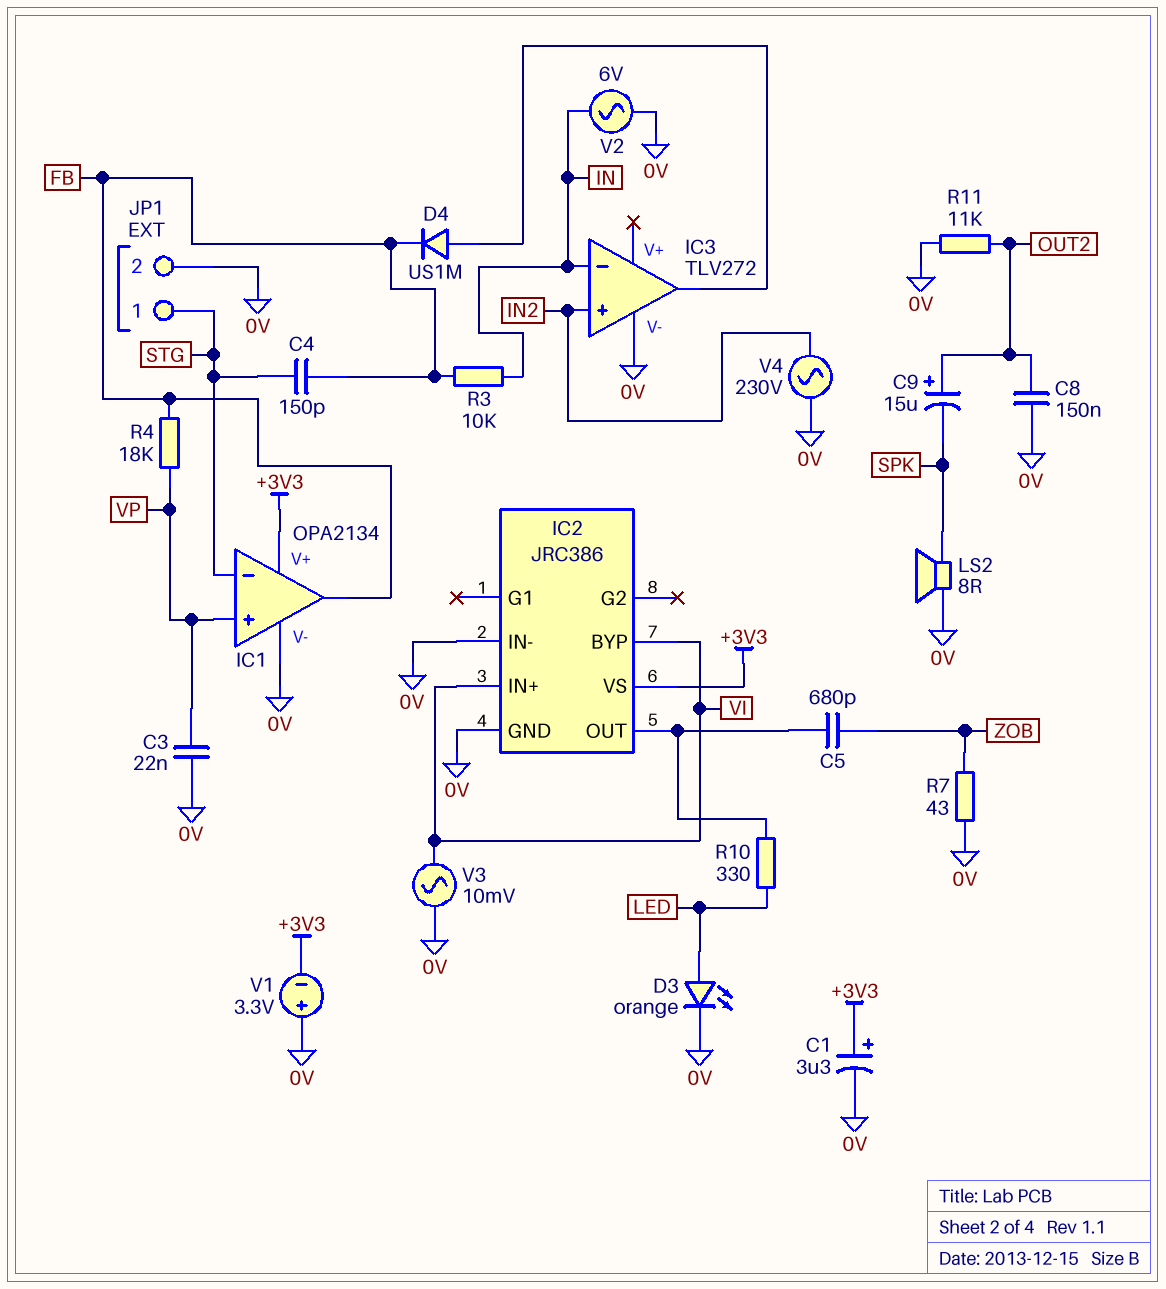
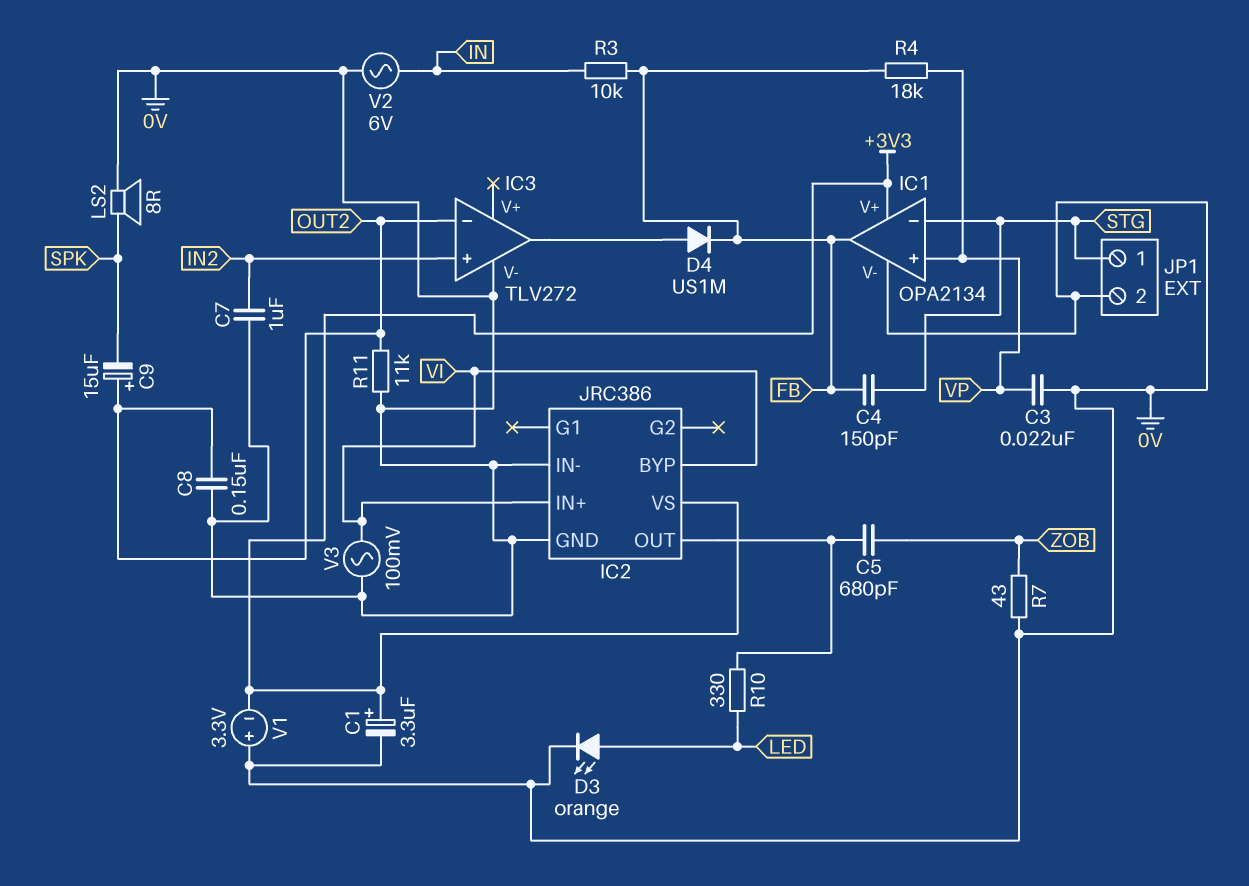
C7: none -> 1uF (0V, IN2)
IC3 pin in-: IN -> OUT2
V3: AC 10mV (0V, VI) -> AC 100mV (0V, VI)
V4: AC 230V (0V, IN2) -> none

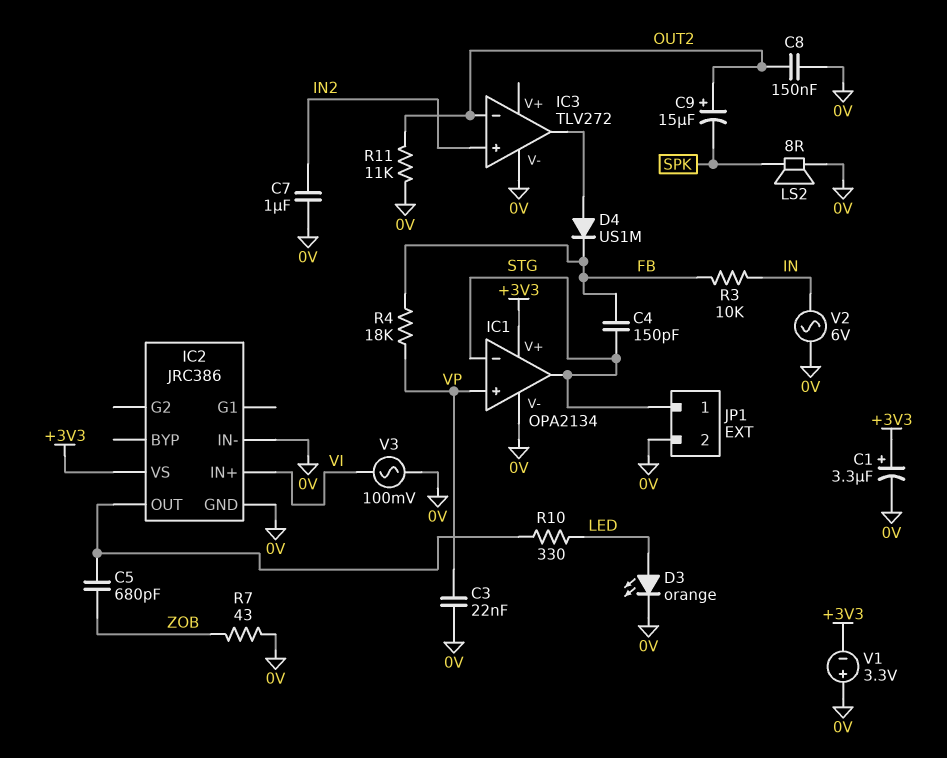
IC1 pin out: FB -> STG
IC2 pin BYP: VI -> none

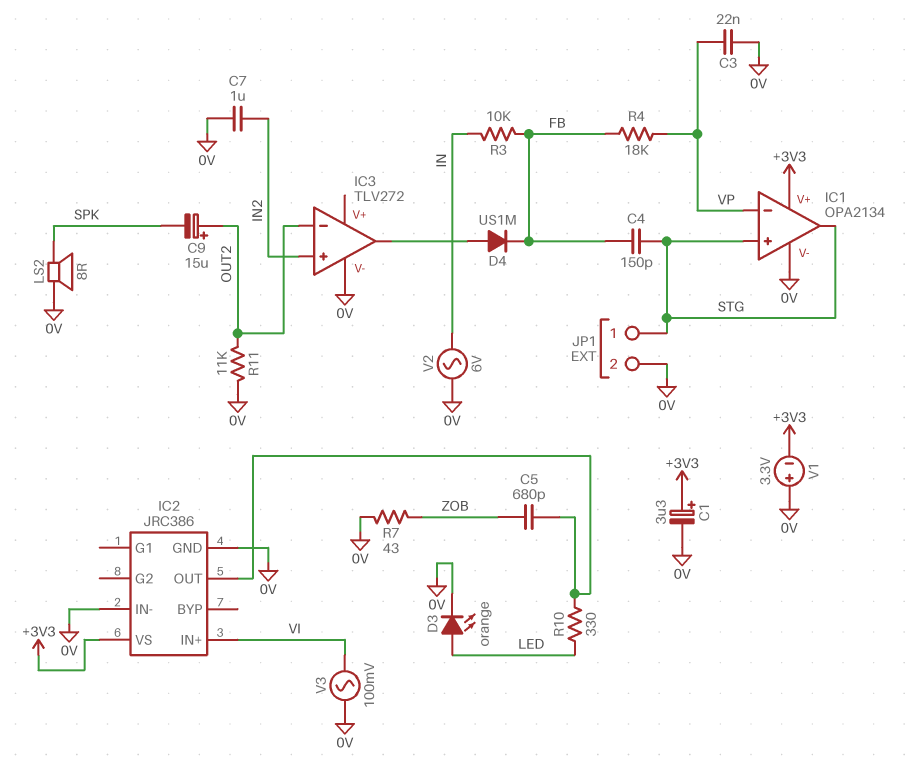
C8: 150nF (0V, OUT2) -> none
IC1 pin in+: VP -> STG
IC1 pin in-: STG -> VP

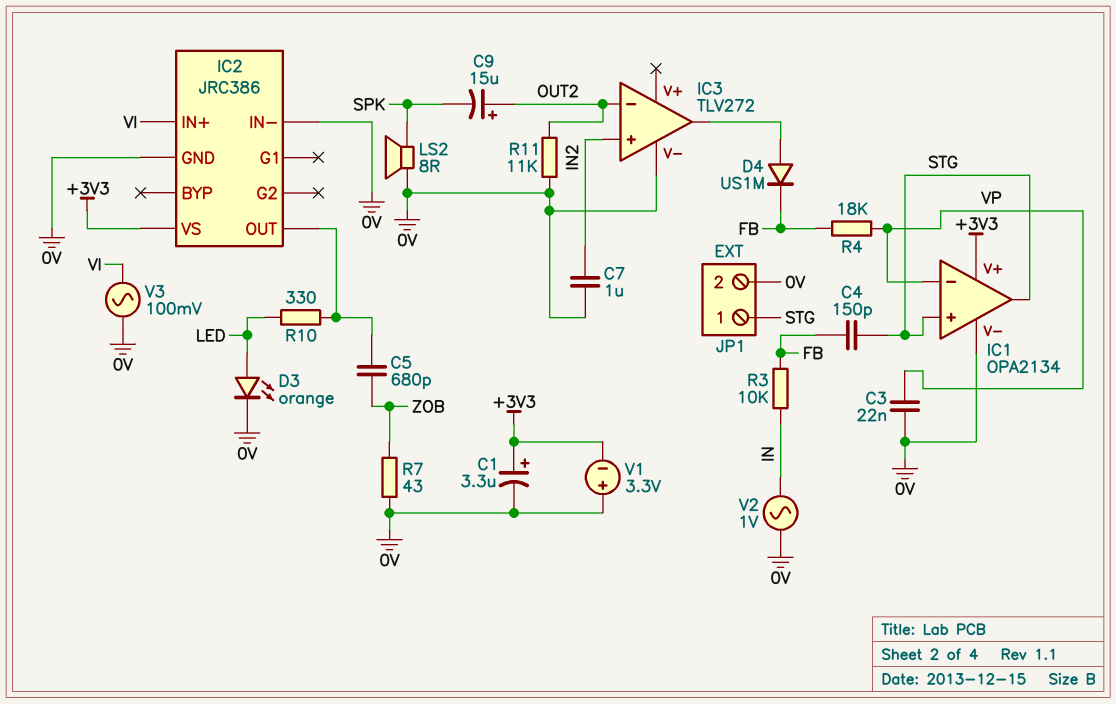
V2: AC 6V (0V, IN) -> AC 1V (0V, IN)

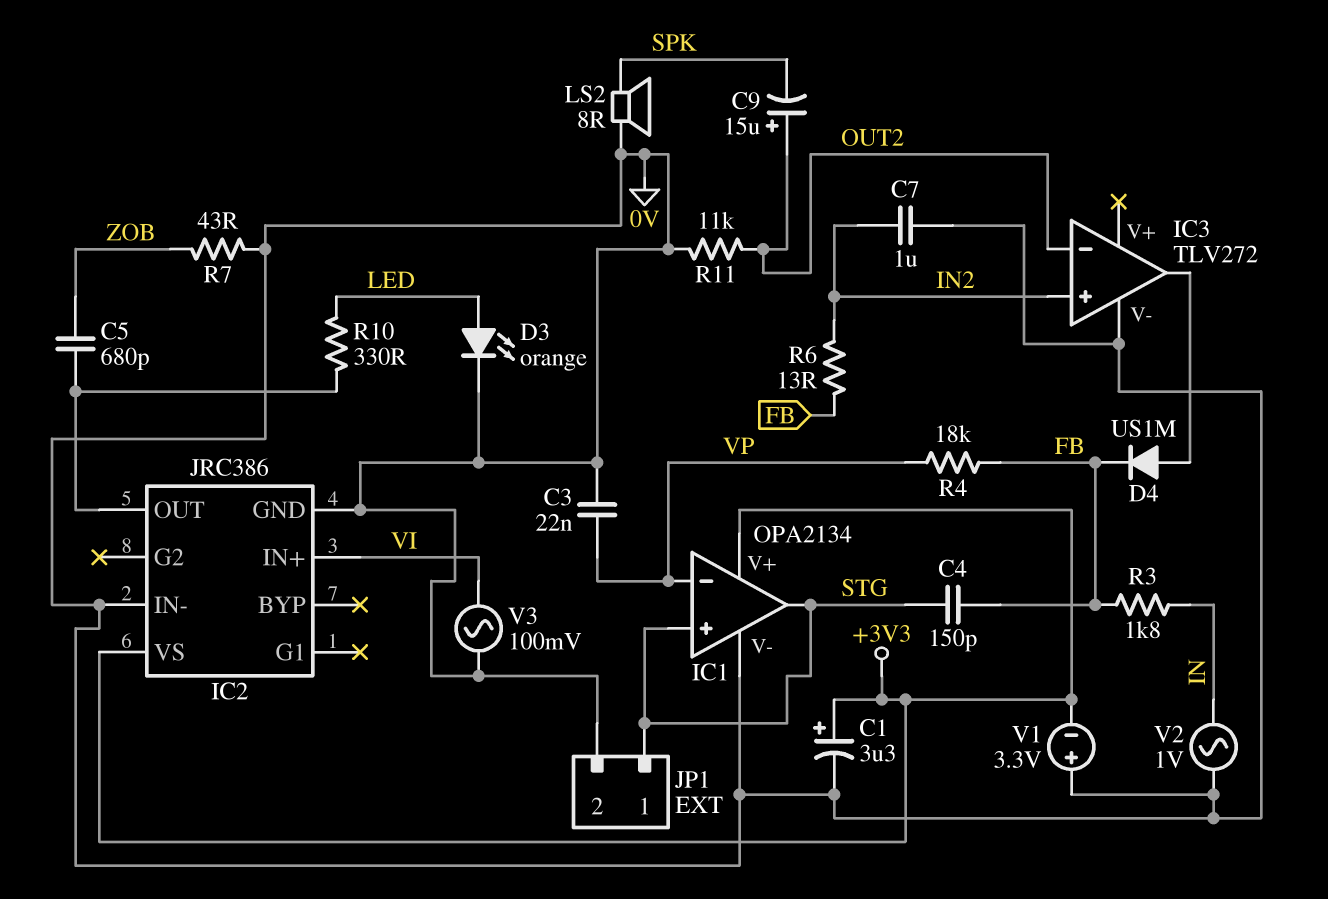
R3: 10k (FB, IN) -> 1.8k (FB, IN)
R6: none -> 13 (FB, IN2)

